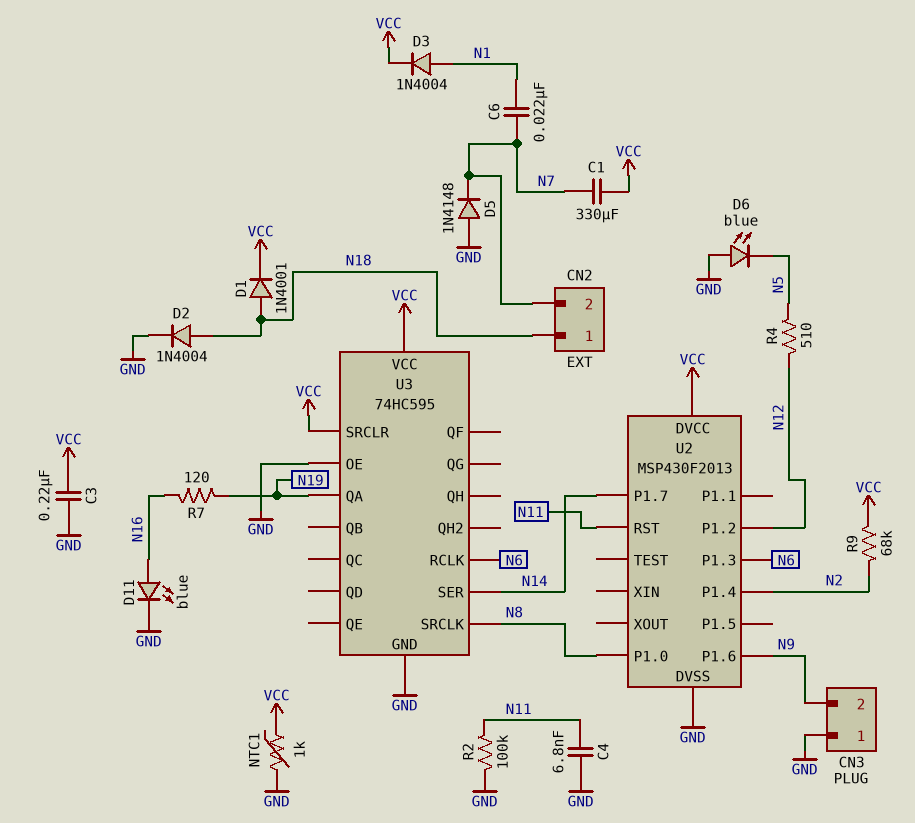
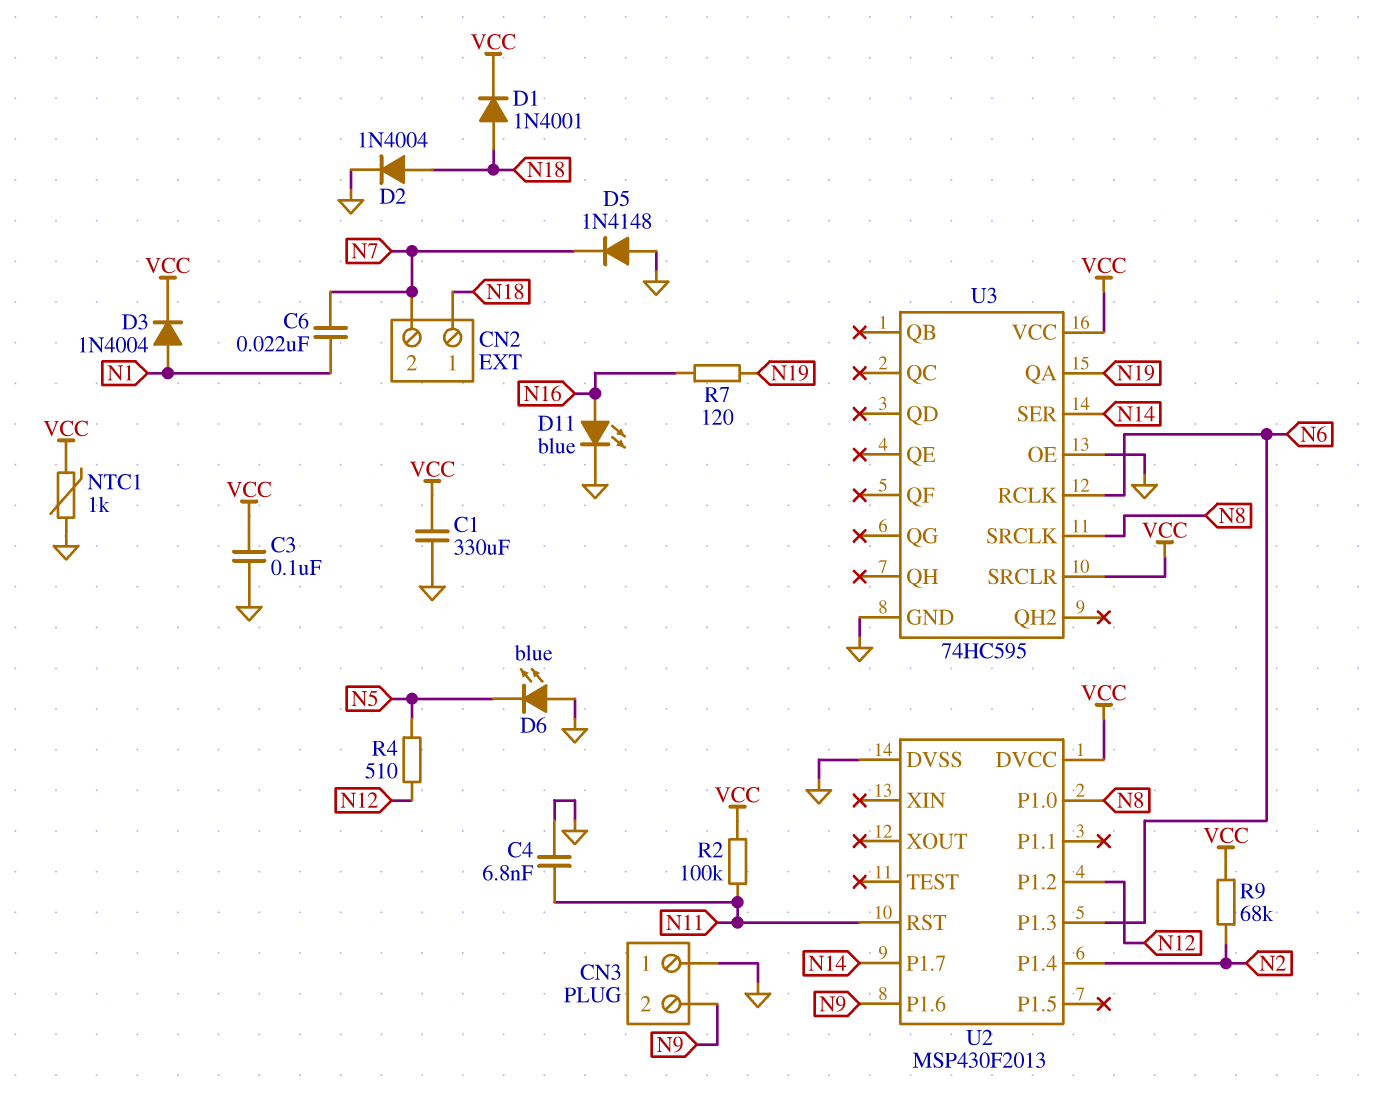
C1: 330uF (N7, VCC) -> 330uF (GND, VCC)
C3: 220nF (GND, VCC) -> 100nF (GND, VCC)
R2: 100k (GND, N11) -> 100k (N11, VCC)

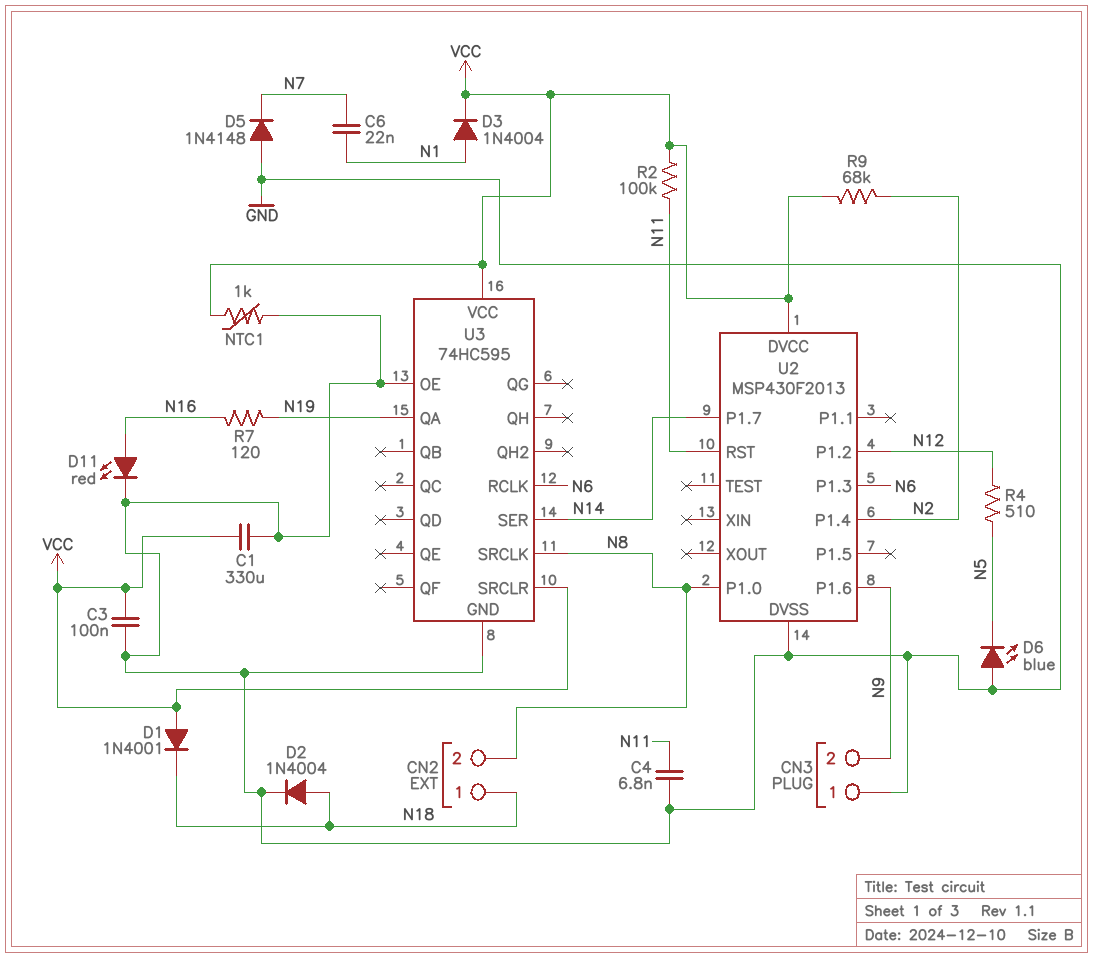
CN2 pin 2: N7 -> N8
D1: diode 1N4001 (A N18, K VCC) -> diode 1N4001 (A VCC, K N18)
D11: LED blue (A N16, K GND) -> LED red (A N16, K GND)

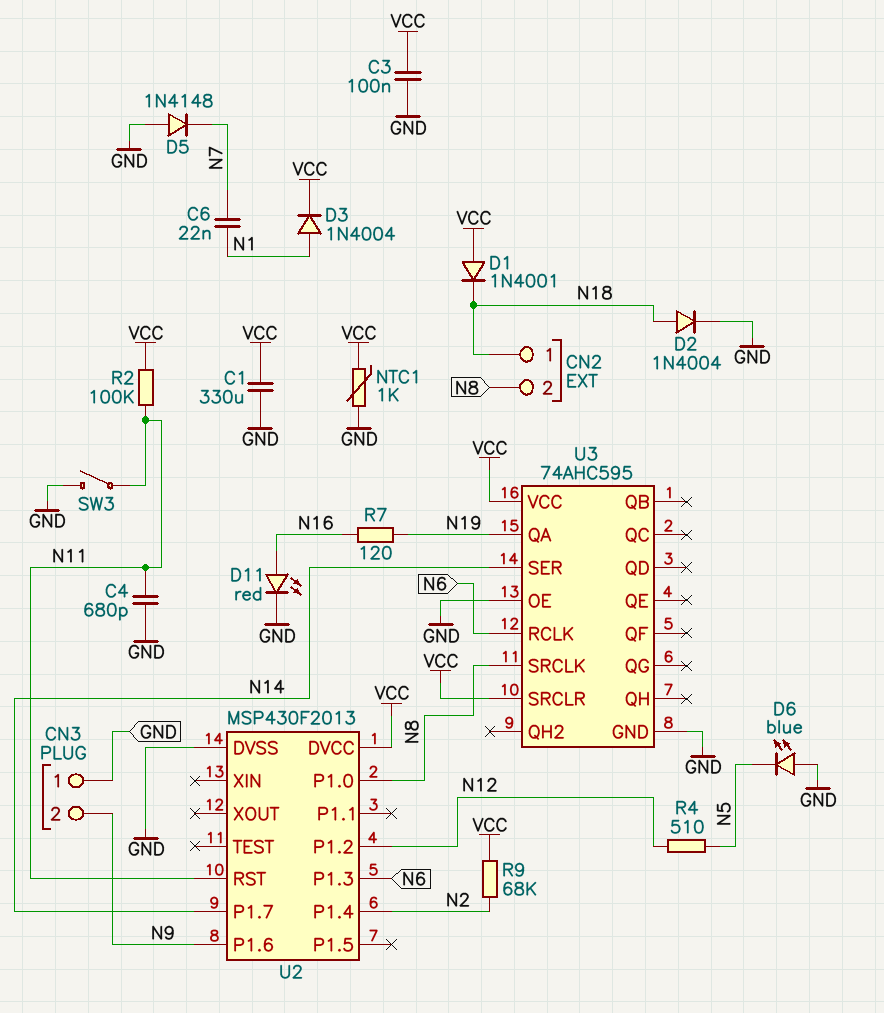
C4: 6.8nF (GND, N11) -> 680pF (GND, N11)
SW3: none -> switch (GND, N11)
U3: 74HC595 -> 74AHC595

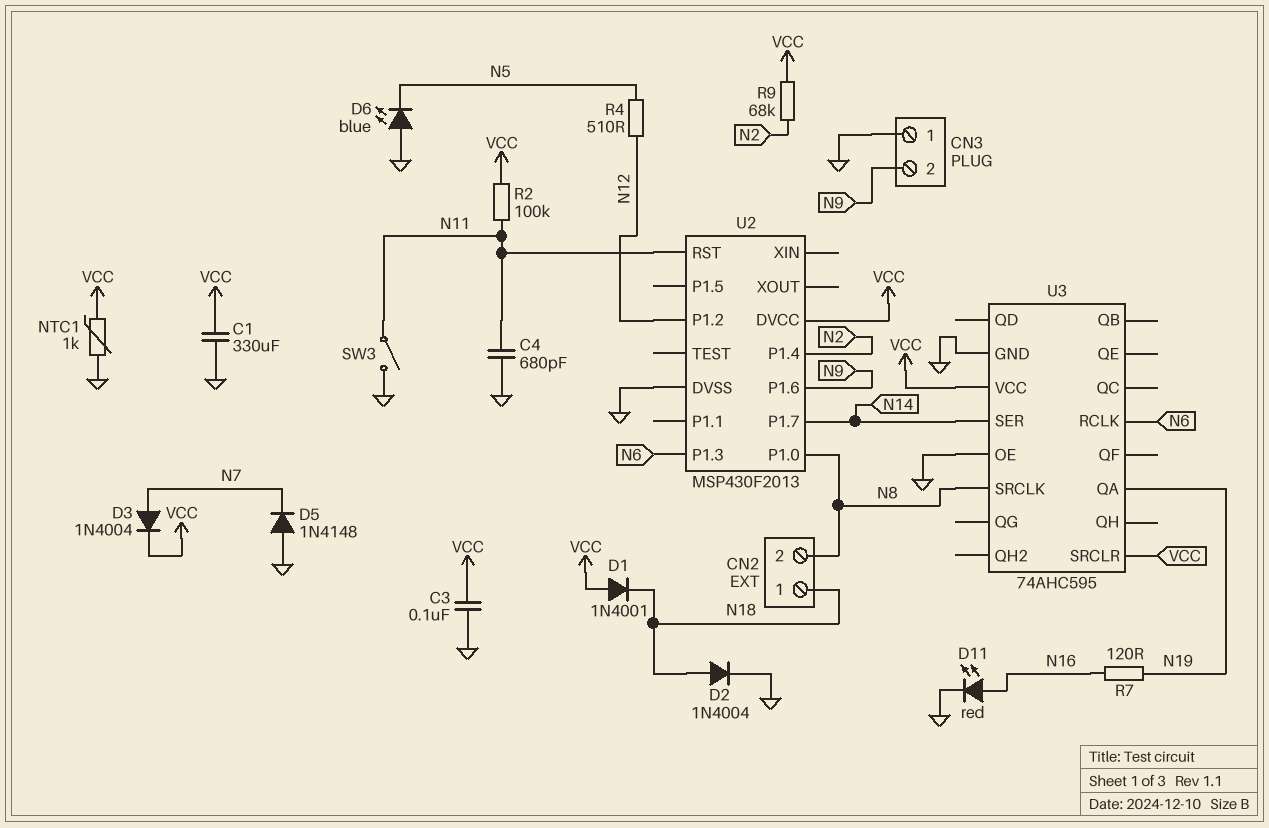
C6: 22nF (N1, N7) -> none
D3: diode 1N4004 (A N1, K VCC) -> diode 1N4004 (A N7, K VCC)

